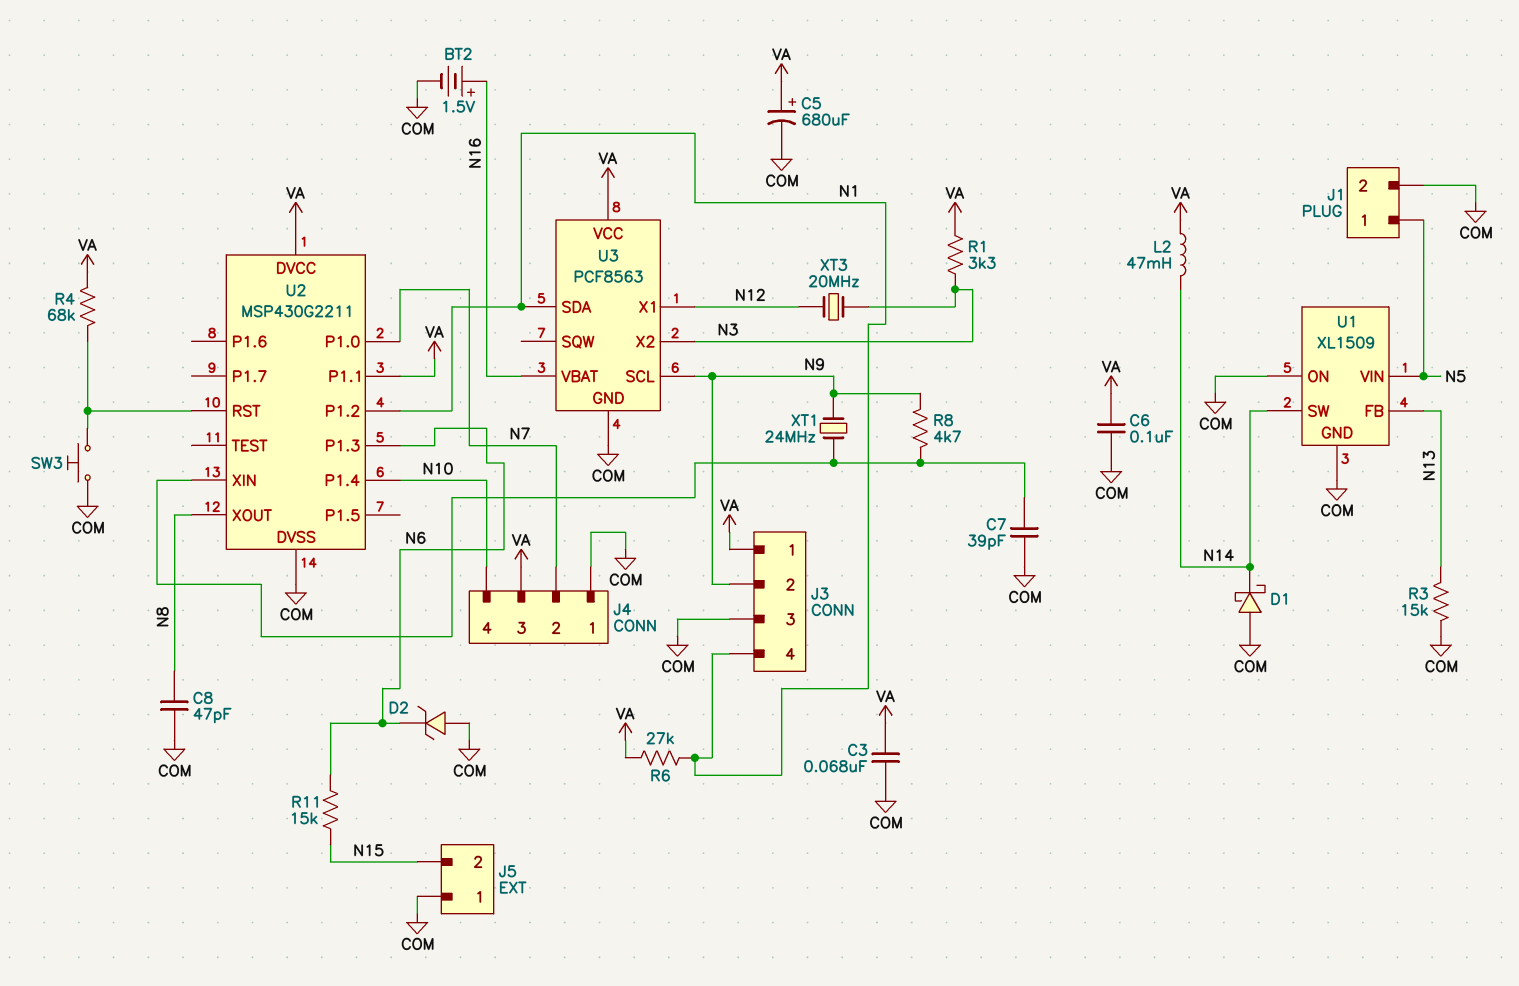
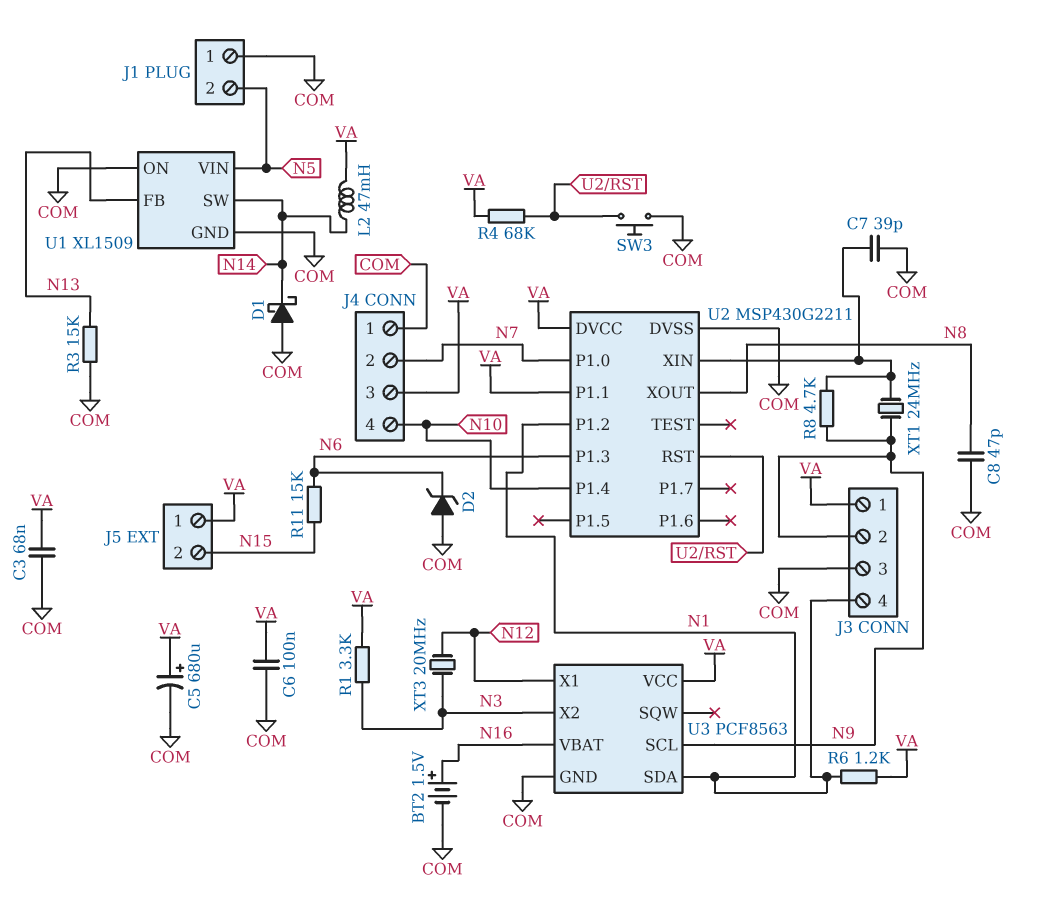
J1 pin 1: N5 -> COM
J1 pin 2: COM -> N5
J5 pin 1: COM -> VA
R6: 27k (N1, VA) -> 1.2k (N1, VA)

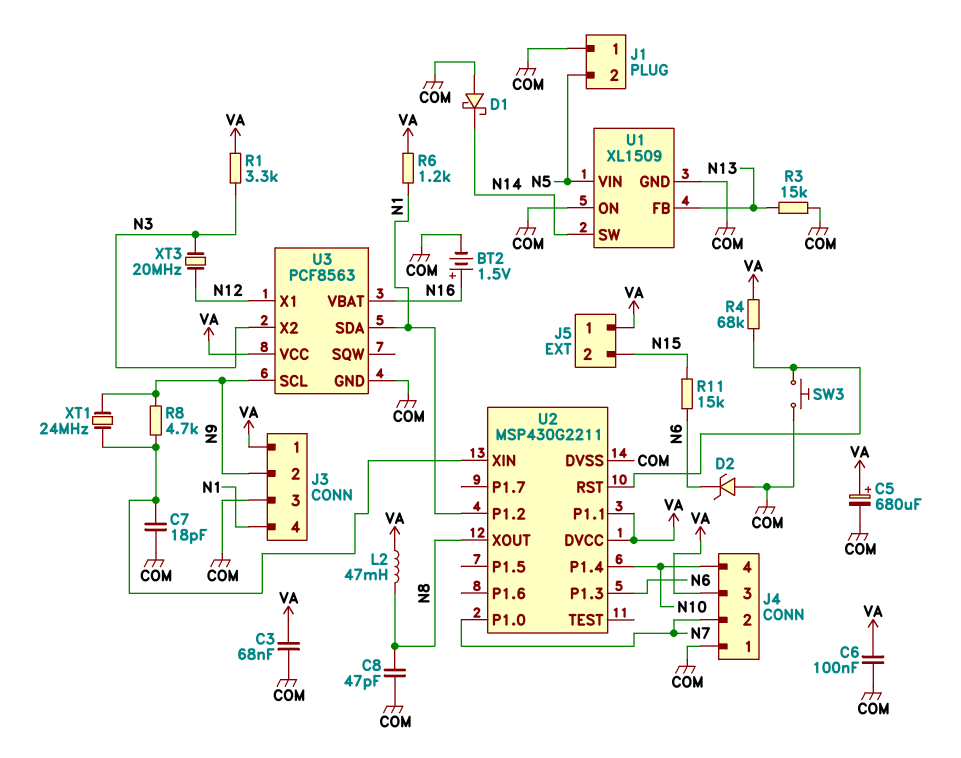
C7: 39pF (COM, U2/XIN) -> 18pF (COM, U2/XIN)
L2: 47mH (N14, VA) -> 47mH (N8, VA)

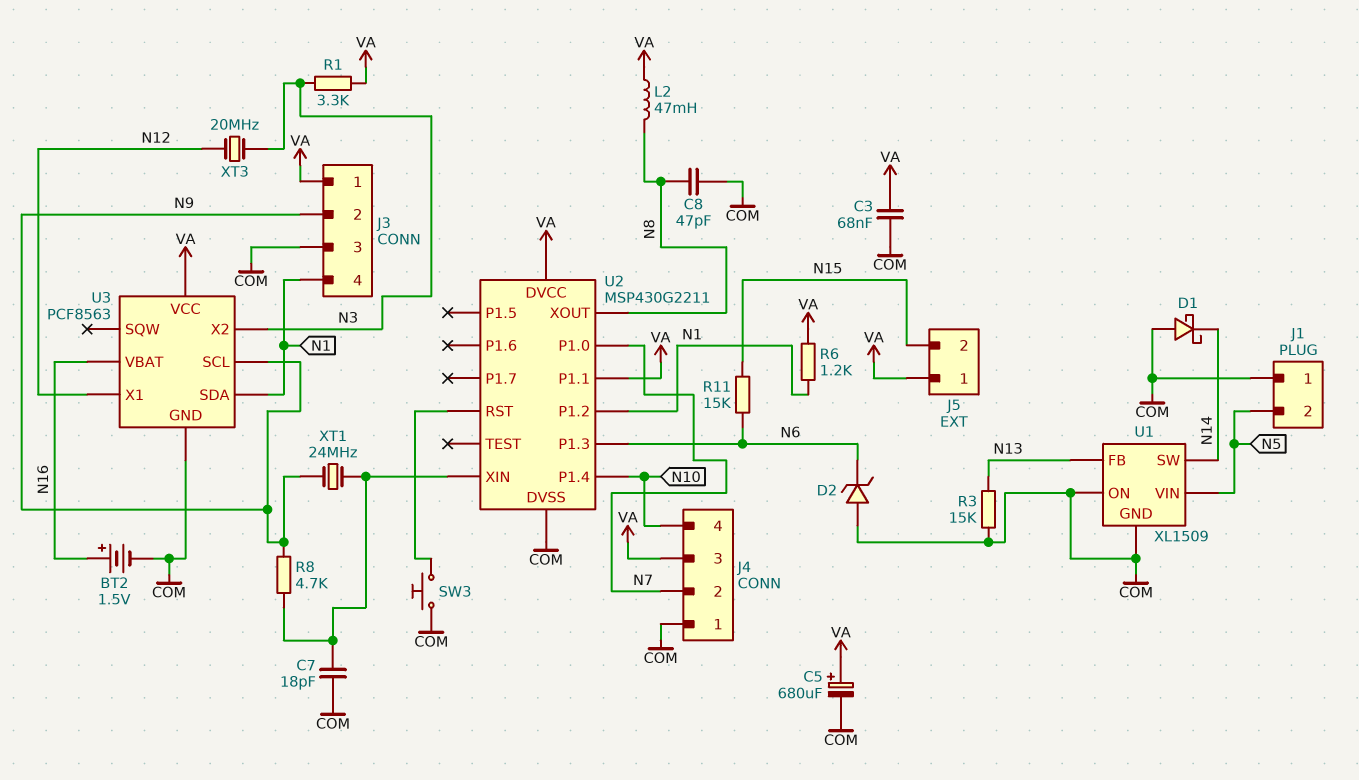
C6: 100nF (COM, VA) -> none
R4: 68k (U2/RST, VA) -> none

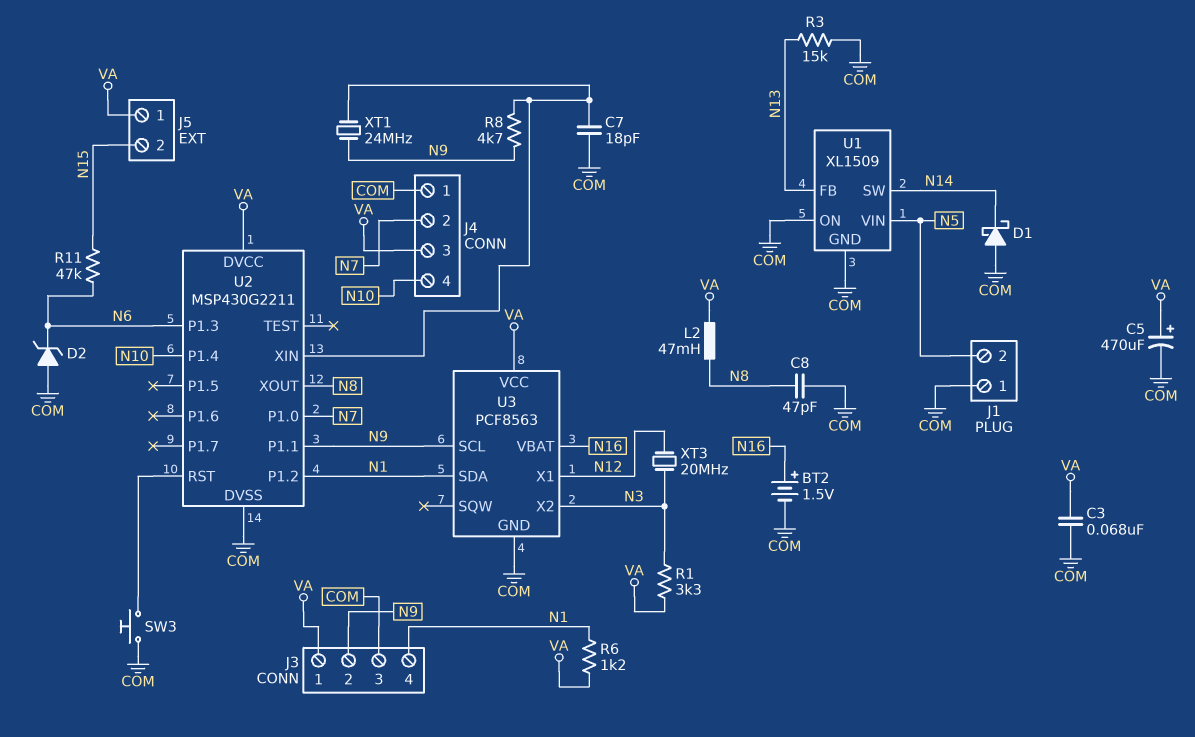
C5: 680uF (plus VA, minus COM) -> 470uF (plus VA, minus COM)
R11: 15k (N6, N15) -> 47k (N6, N15)
U2 pin P1.1: VA -> N9

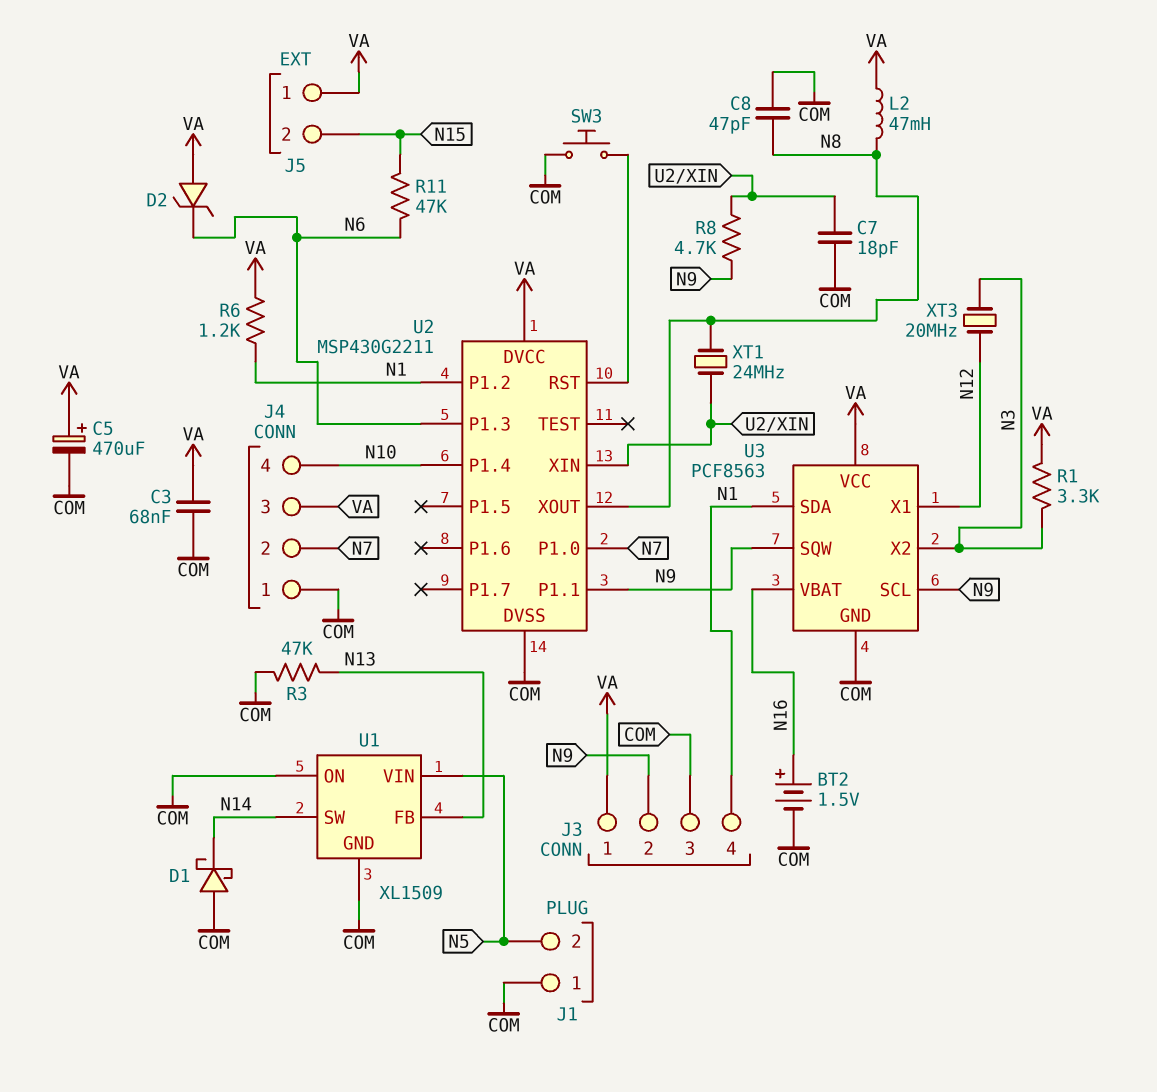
D2: zener (A COM, K N6) -> zener (A VA, K N6)
R3: 15k (COM, N13) -> 47k (COM, N13)
U3 pin SQW: none -> N9
XT1: 24MHz (N9, U2/XIN) -> 24MHz (N8, U2/XIN)

